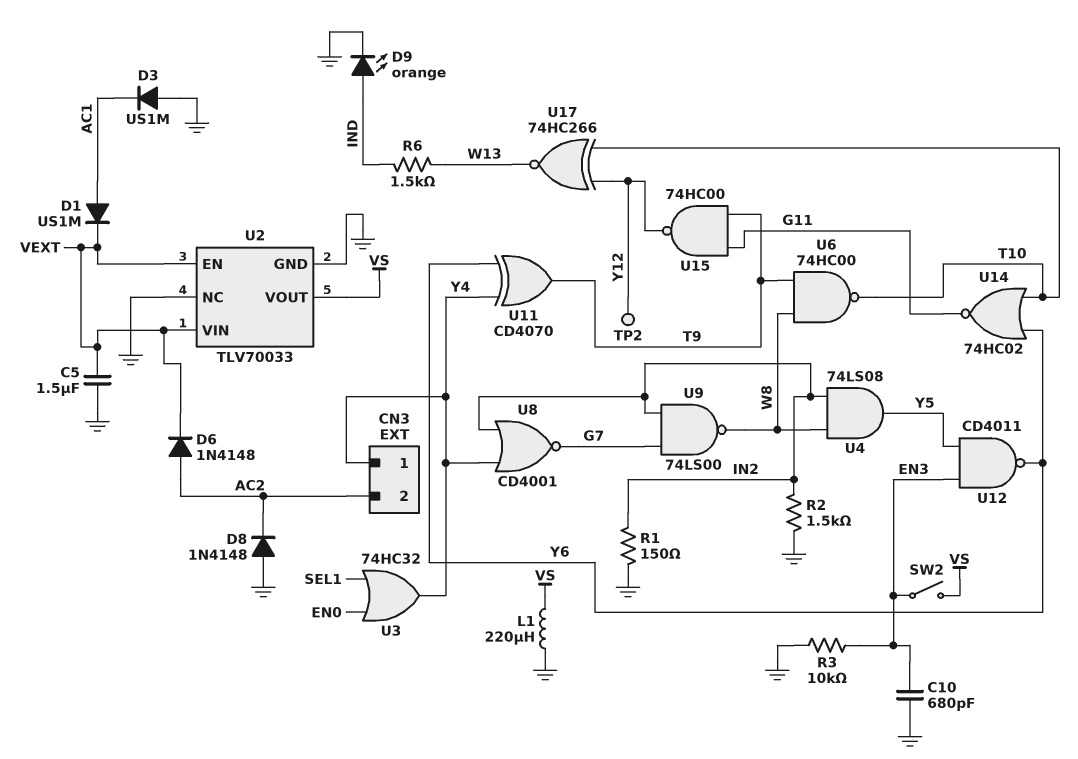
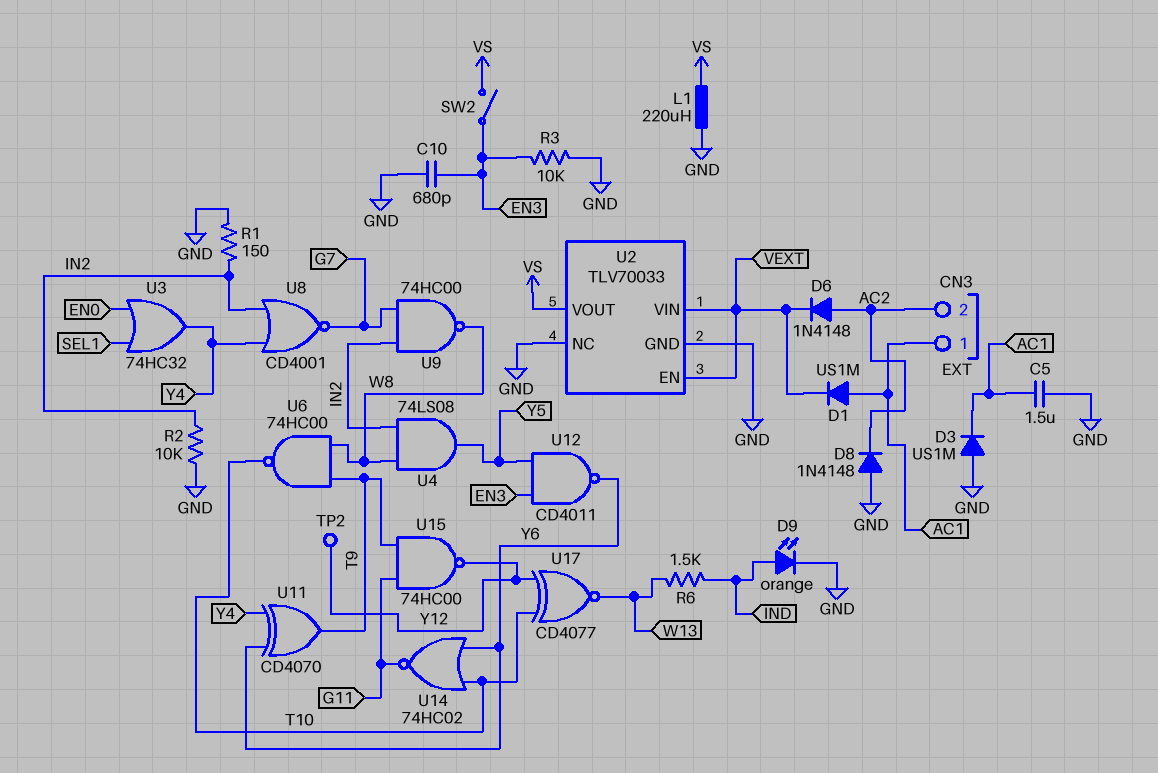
C5: 1.5uF (GND, VEXT) -> 1.5uF (AC1, GND)
CN3 pin 1: Y4 -> AC1
R2: 1.5k (GND, IN2) -> 10k (GND, IN2)
U9: NAND 74LS00 (in G7, in IN2, out W8) -> NAND 74HC00 (in G7, in IN2, out W8)
U17: XNOR 74HC266 (in T10, in Y12, out W13) -> XNOR CD4077 (in T10, in Y12, out W13)

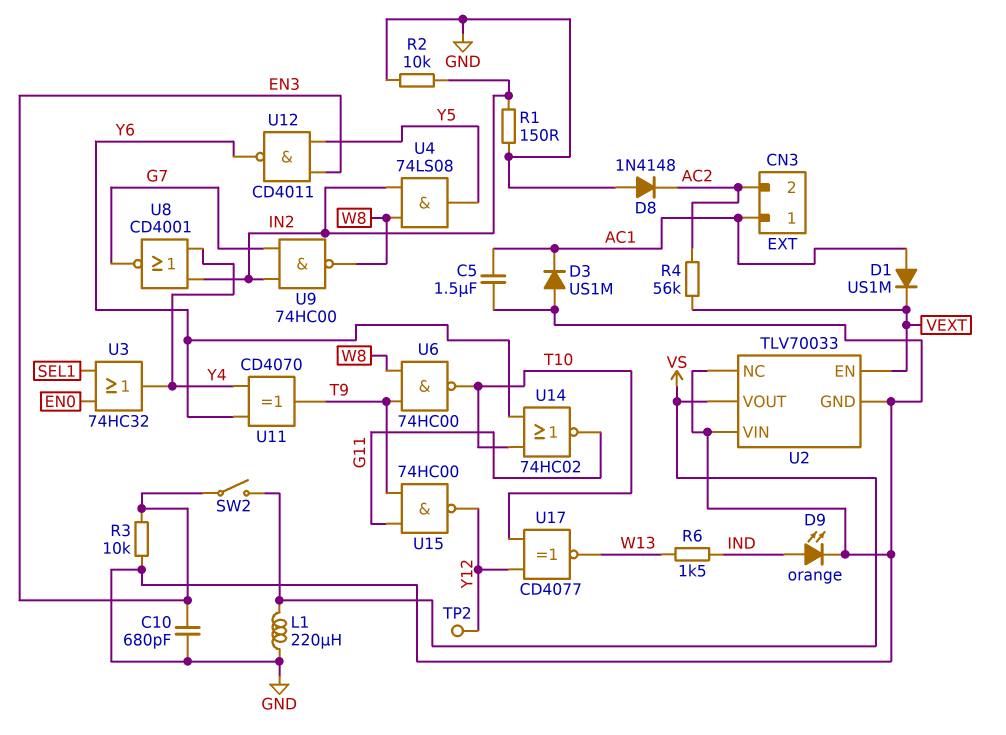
D6: diode 1N4148 (A AC2, K VEXT) -> none
R4: none -> 56k (AC2, VEXT)
U2 pin VIN: VEXT -> GND

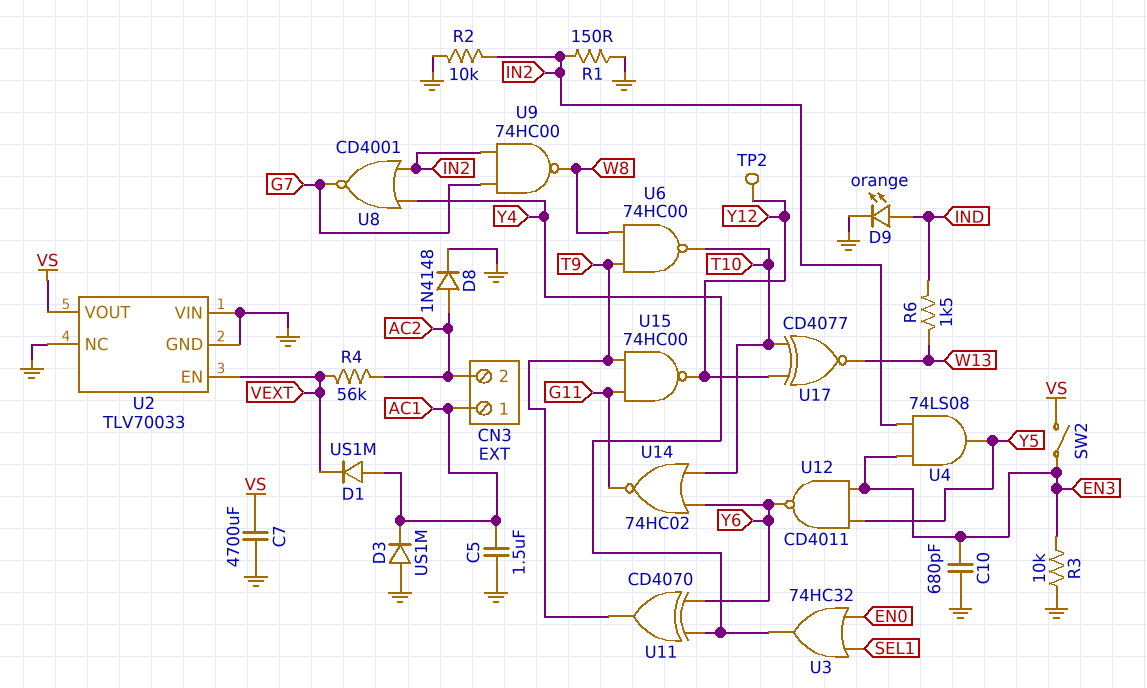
C7: none -> 4700uF (GND, VS)
D8: diode 1N4148 (A GND, K AC2) -> diode 1N4148 (A AC2, K GND)
L1: 220uH (GND, VS) -> none
U4: AND 74LS08 (in IN2, in W8, out Y5) -> AND 74LS08 (in EN3, in IN2, out Y5)

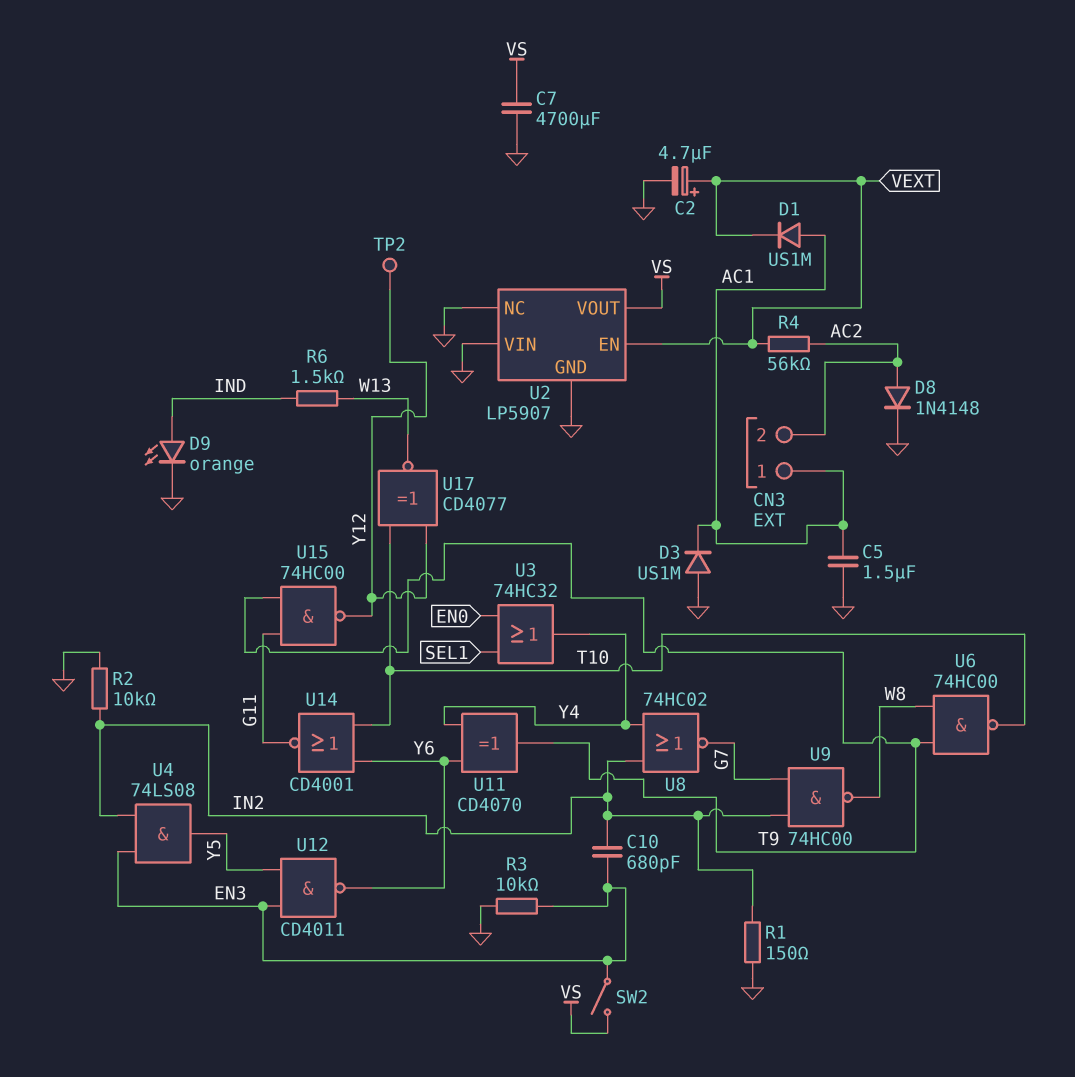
C2: none -> 4.7uF (plus VEXT, minus GND)
C10: 680pF (EN3, GND) -> 680pF (EN3, IN2)
U2: TLV70033 -> LP5907
U8: NOR CD4001 (in IN2, in Y4, out G7) -> NOR 74HC02 (in IN2, in Y4, out G7)
U14: NOR 74HC02 (in T10, in Y6, out G11) -> NOR CD4001 (in T10, in Y6, out G11)

